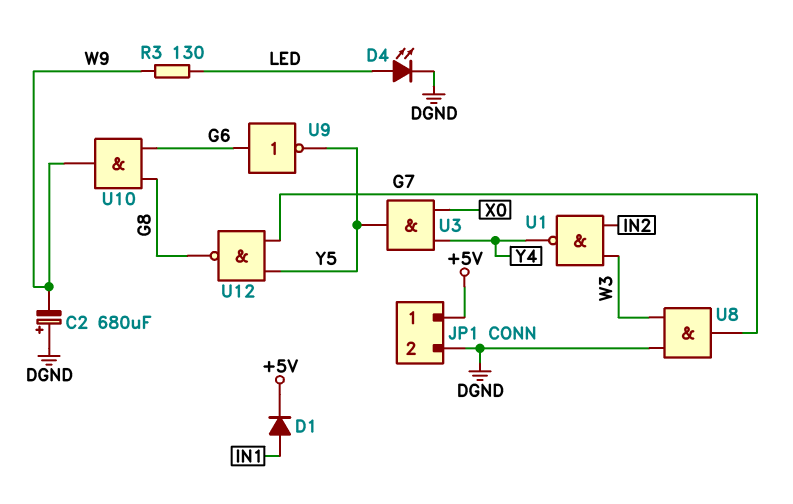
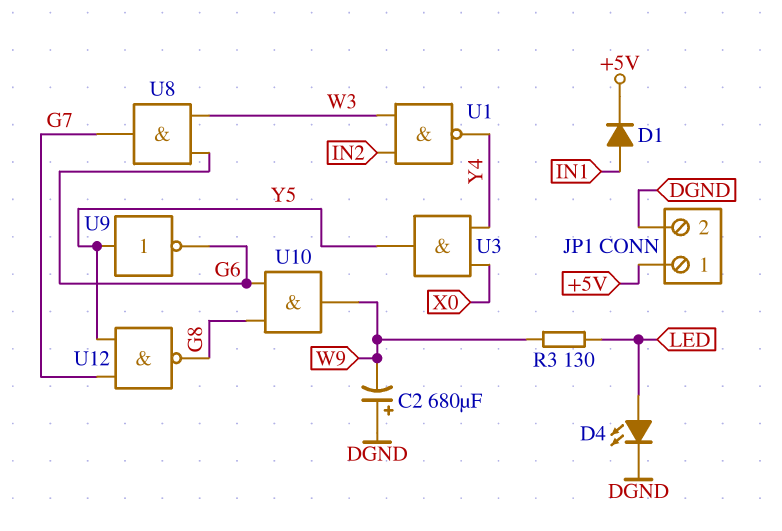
U8: AND (in DGND, in W3, out G7) -> AND (in G6, in W3, out G7)
U9: NOT (in G6, out Y5) -> NOT (in Y5, out G6)

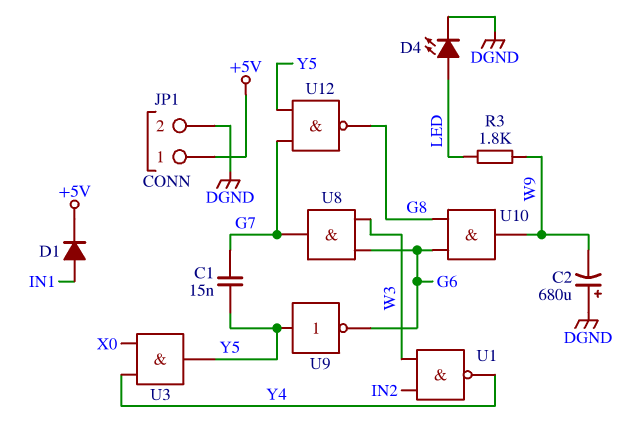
C1: none -> 15nF (G7, Y5)
R3: 130 (LED, W9) -> 1.8k (LED, W9)

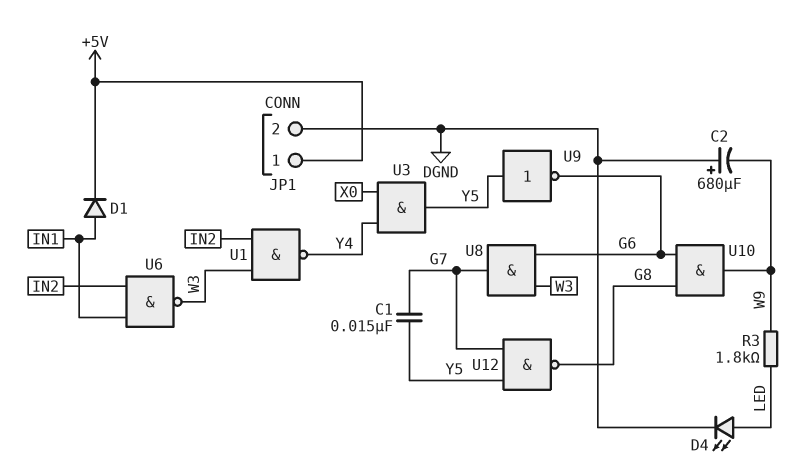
U6: none -> NAND (in IN1, in IN2, out W3)

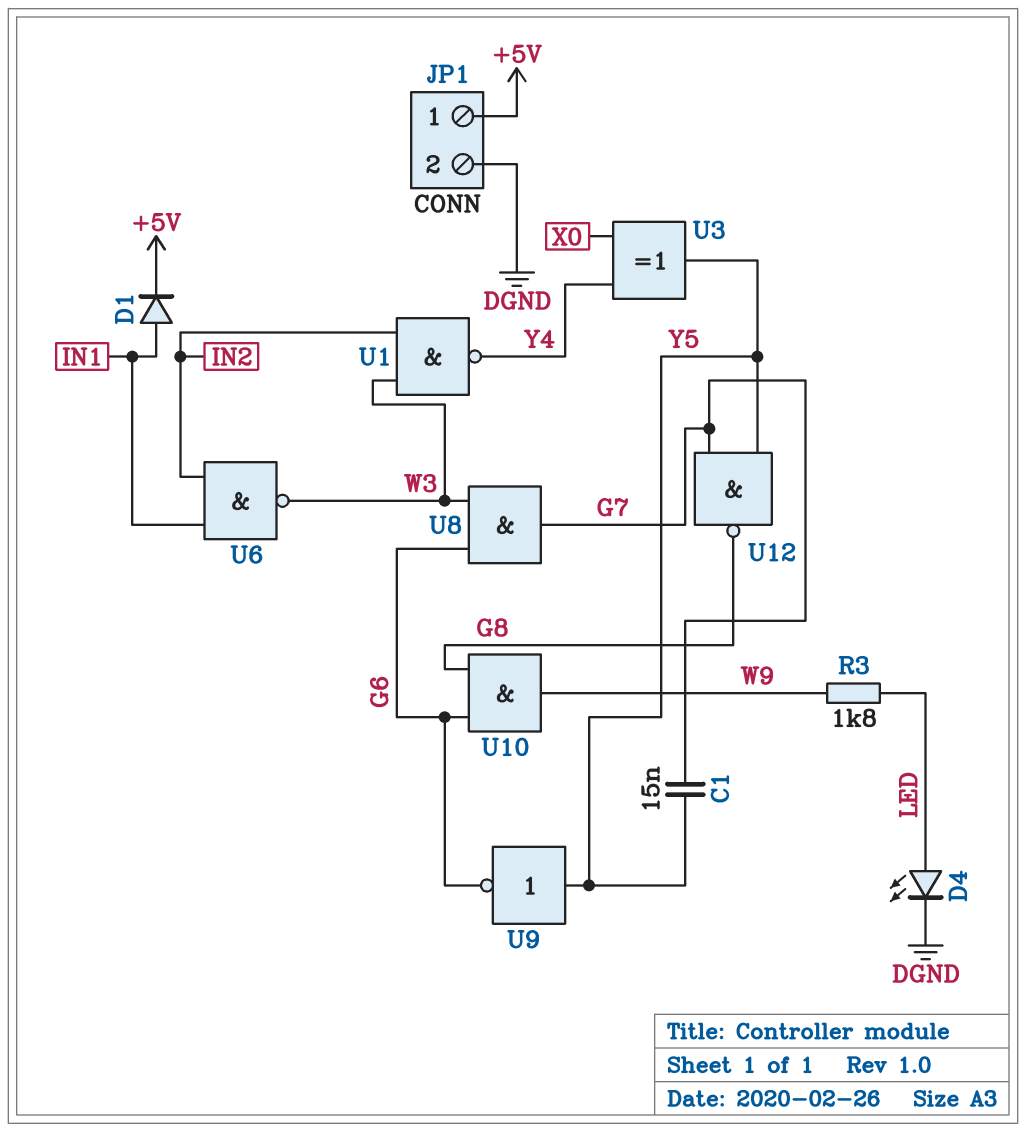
C2: 680uF (plus DGND, minus W9) -> none
U3: AND (in X0, in Y4, out Y5) -> XOR (in X0, in Y4, out Y5)

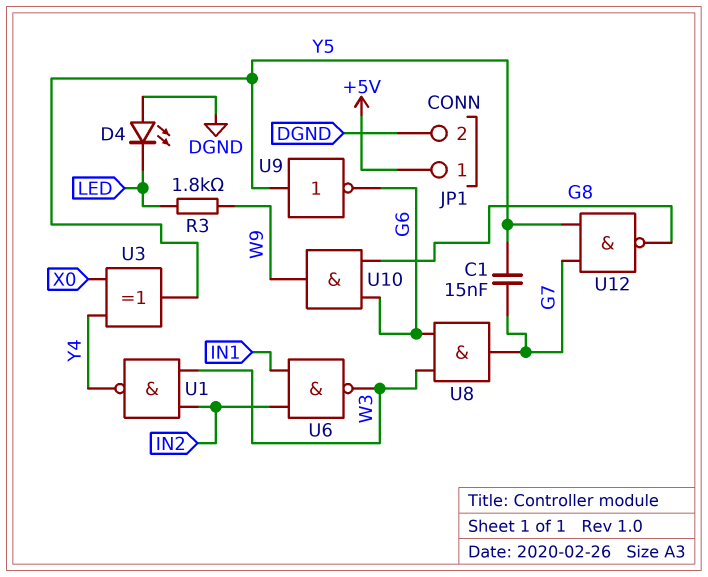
D1: diode (A IN1, K +5V) -> none
D4: LED (A LED, K DGND) -> LED (A DGND, K LED)

